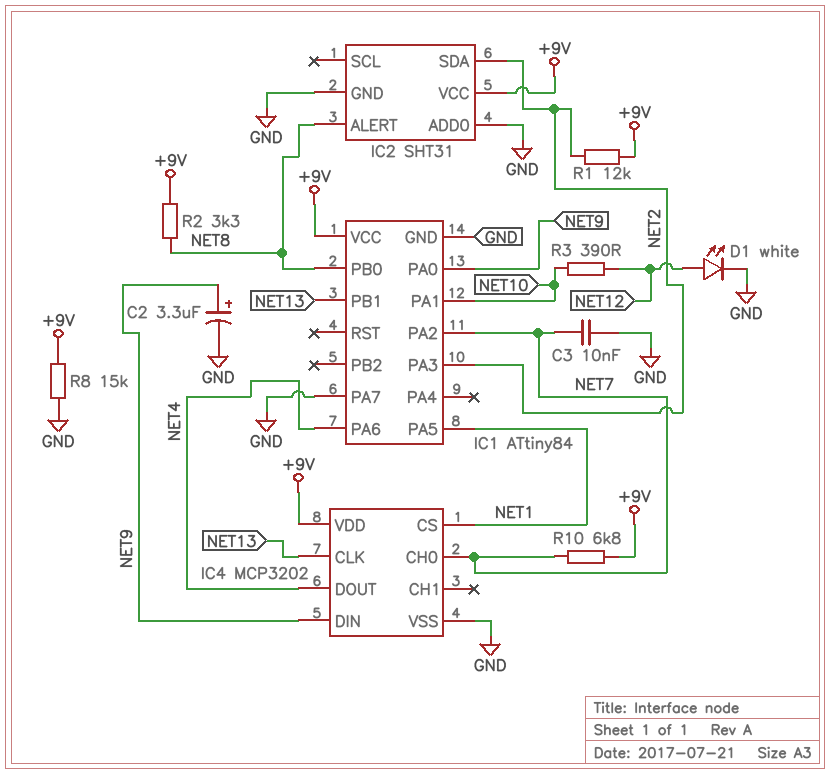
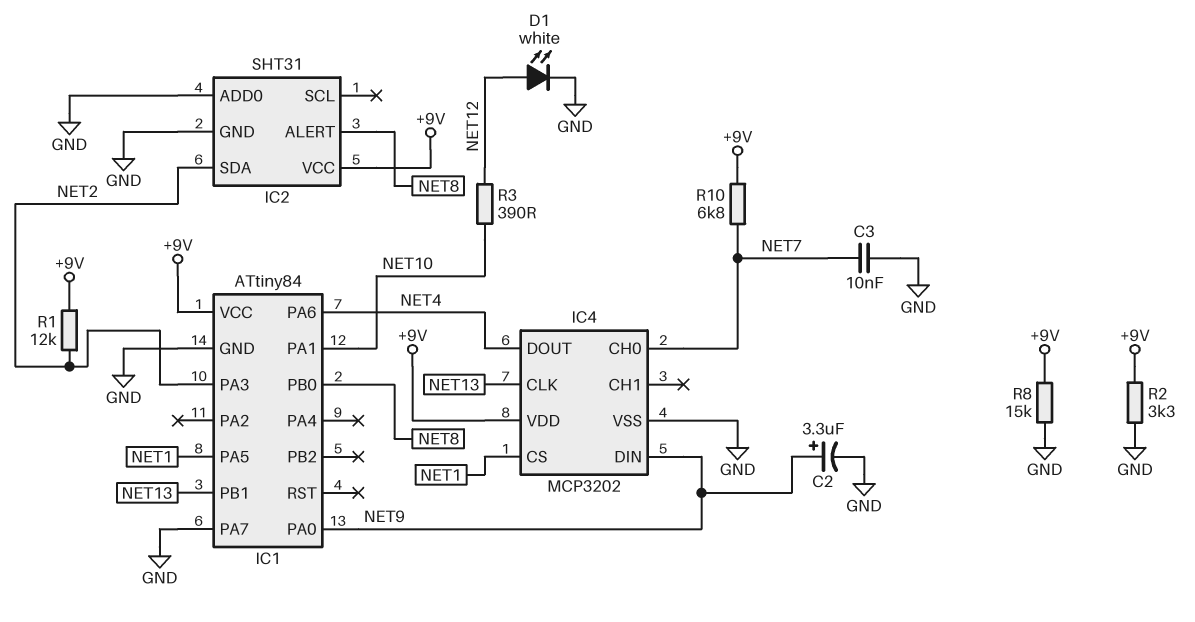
IC1 pin PA2: NET7 -> none
R2: 3.3k (+9V, NET8) -> 3.3k (+9V, GND)

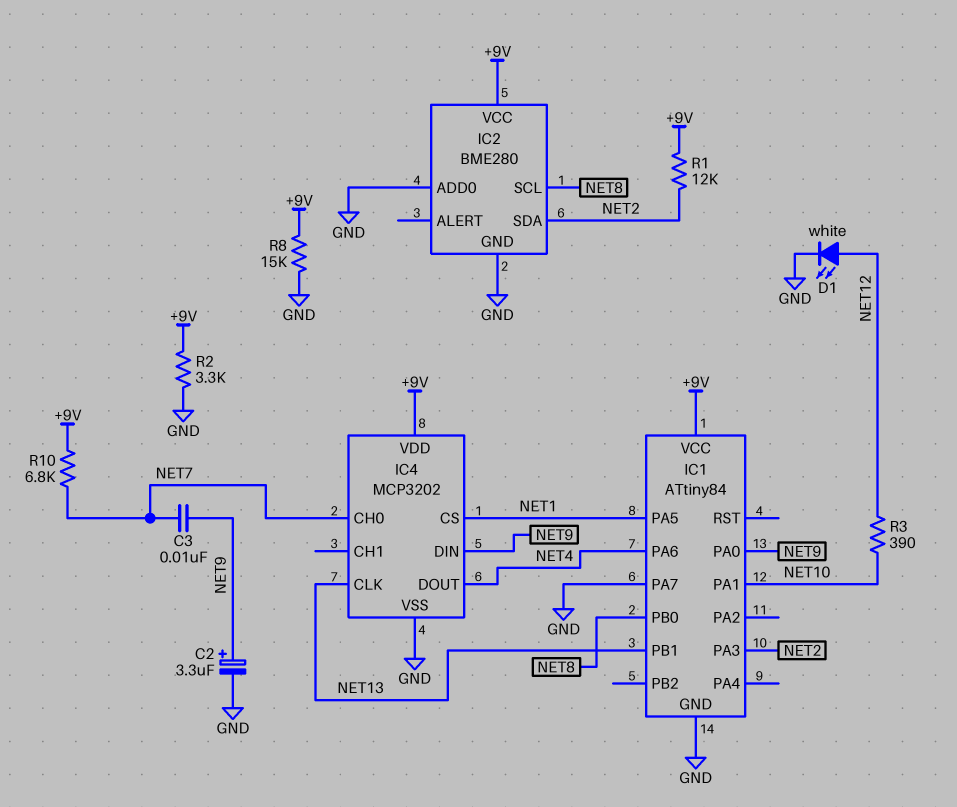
C3: 10nF (GND, NET7) -> 10nF (NET7, NET9)
IC2: SHT31 -> BME280
IC2 pin ALERT: NET8 -> none
IC2 pin SCL: none -> NET8

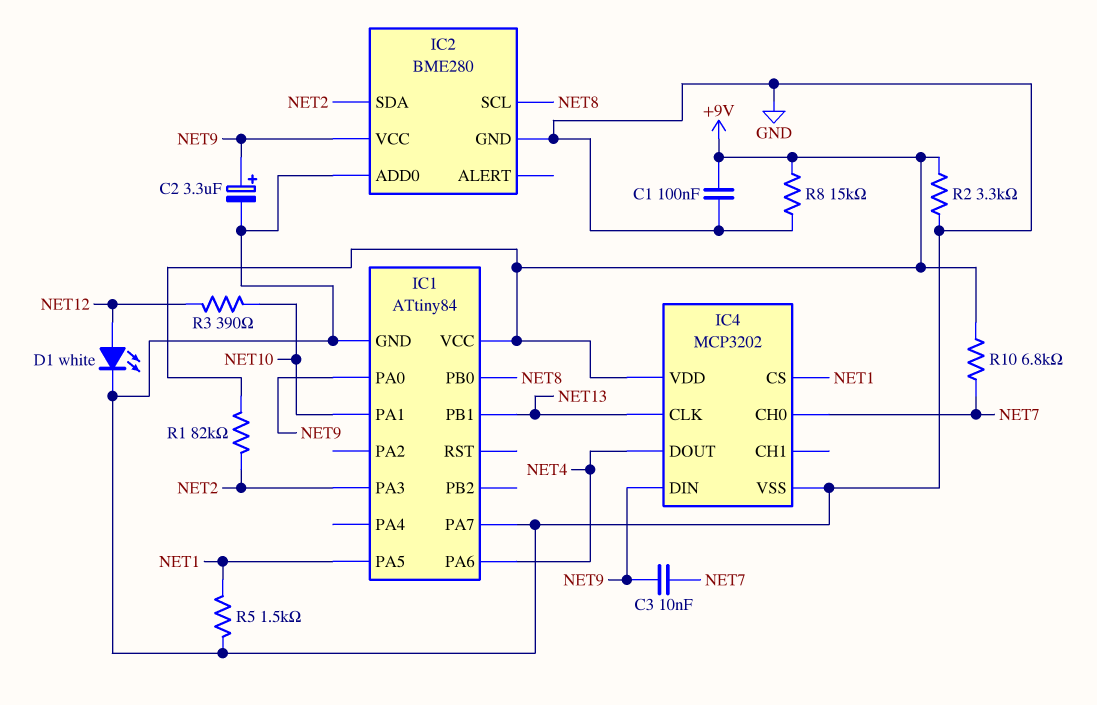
C1: none -> 100nF (+9V, GND)
IC2 pin VCC: +9V -> NET9
R1: 12k (+9V, NET2) -> 82k (+9V, NET2)
R5: none -> 1.5k (GND, NET1)

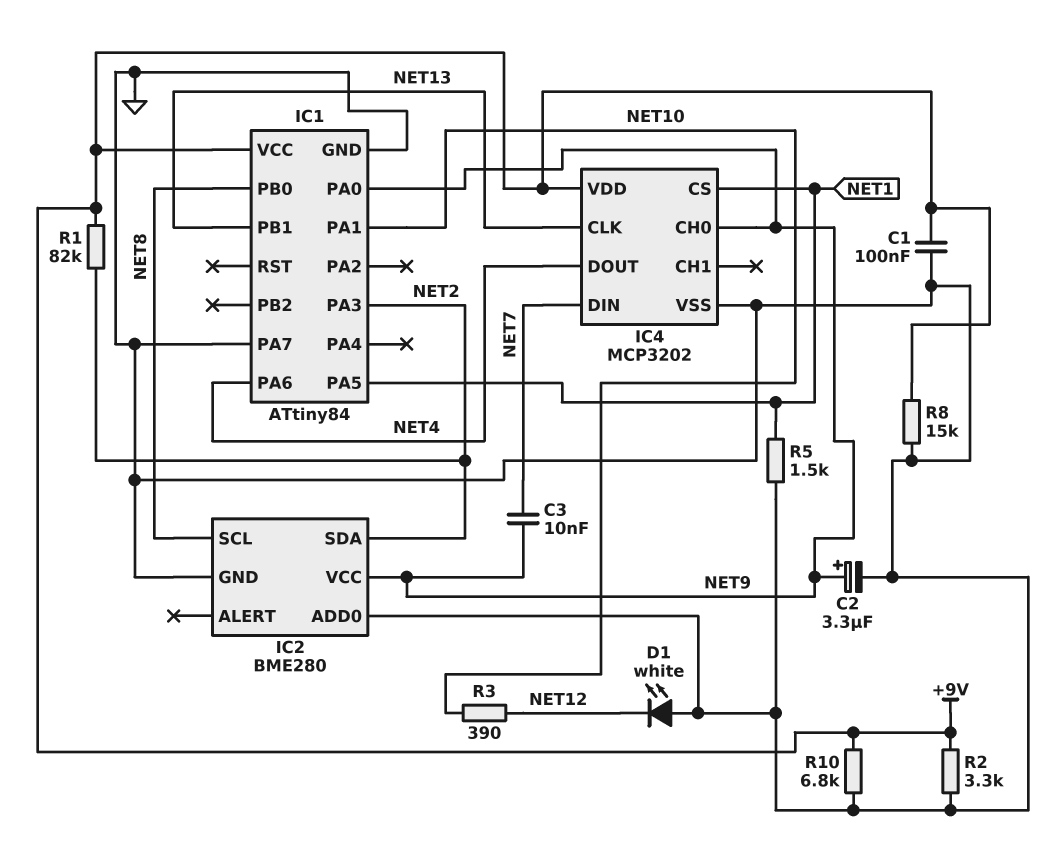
D1: LED white (A NET12, K GND) -> LED white (A GND, K NET12)
IC4 pin CH0: NET7 -> NET9
IC4 pin DIN: NET9 -> NET7
R10: 6.8k (+9V, NET7) -> 6.8k (+9V, GND)

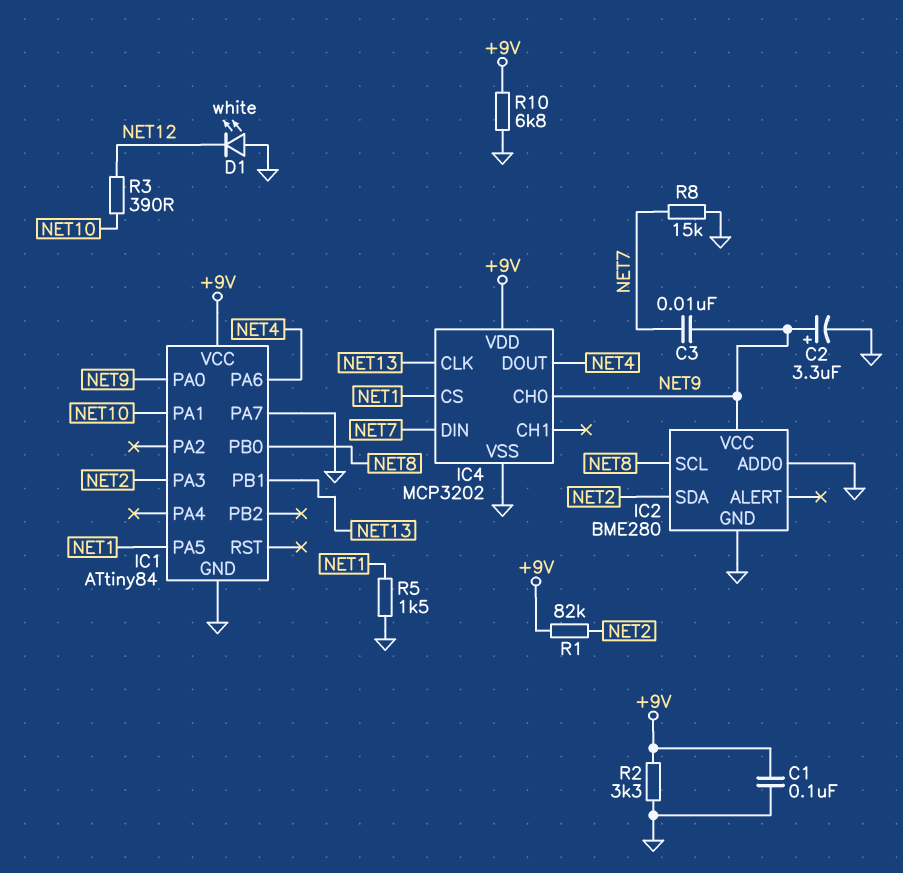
R8: 15k (+9V, GND) -> 15k (GND, NET7)

